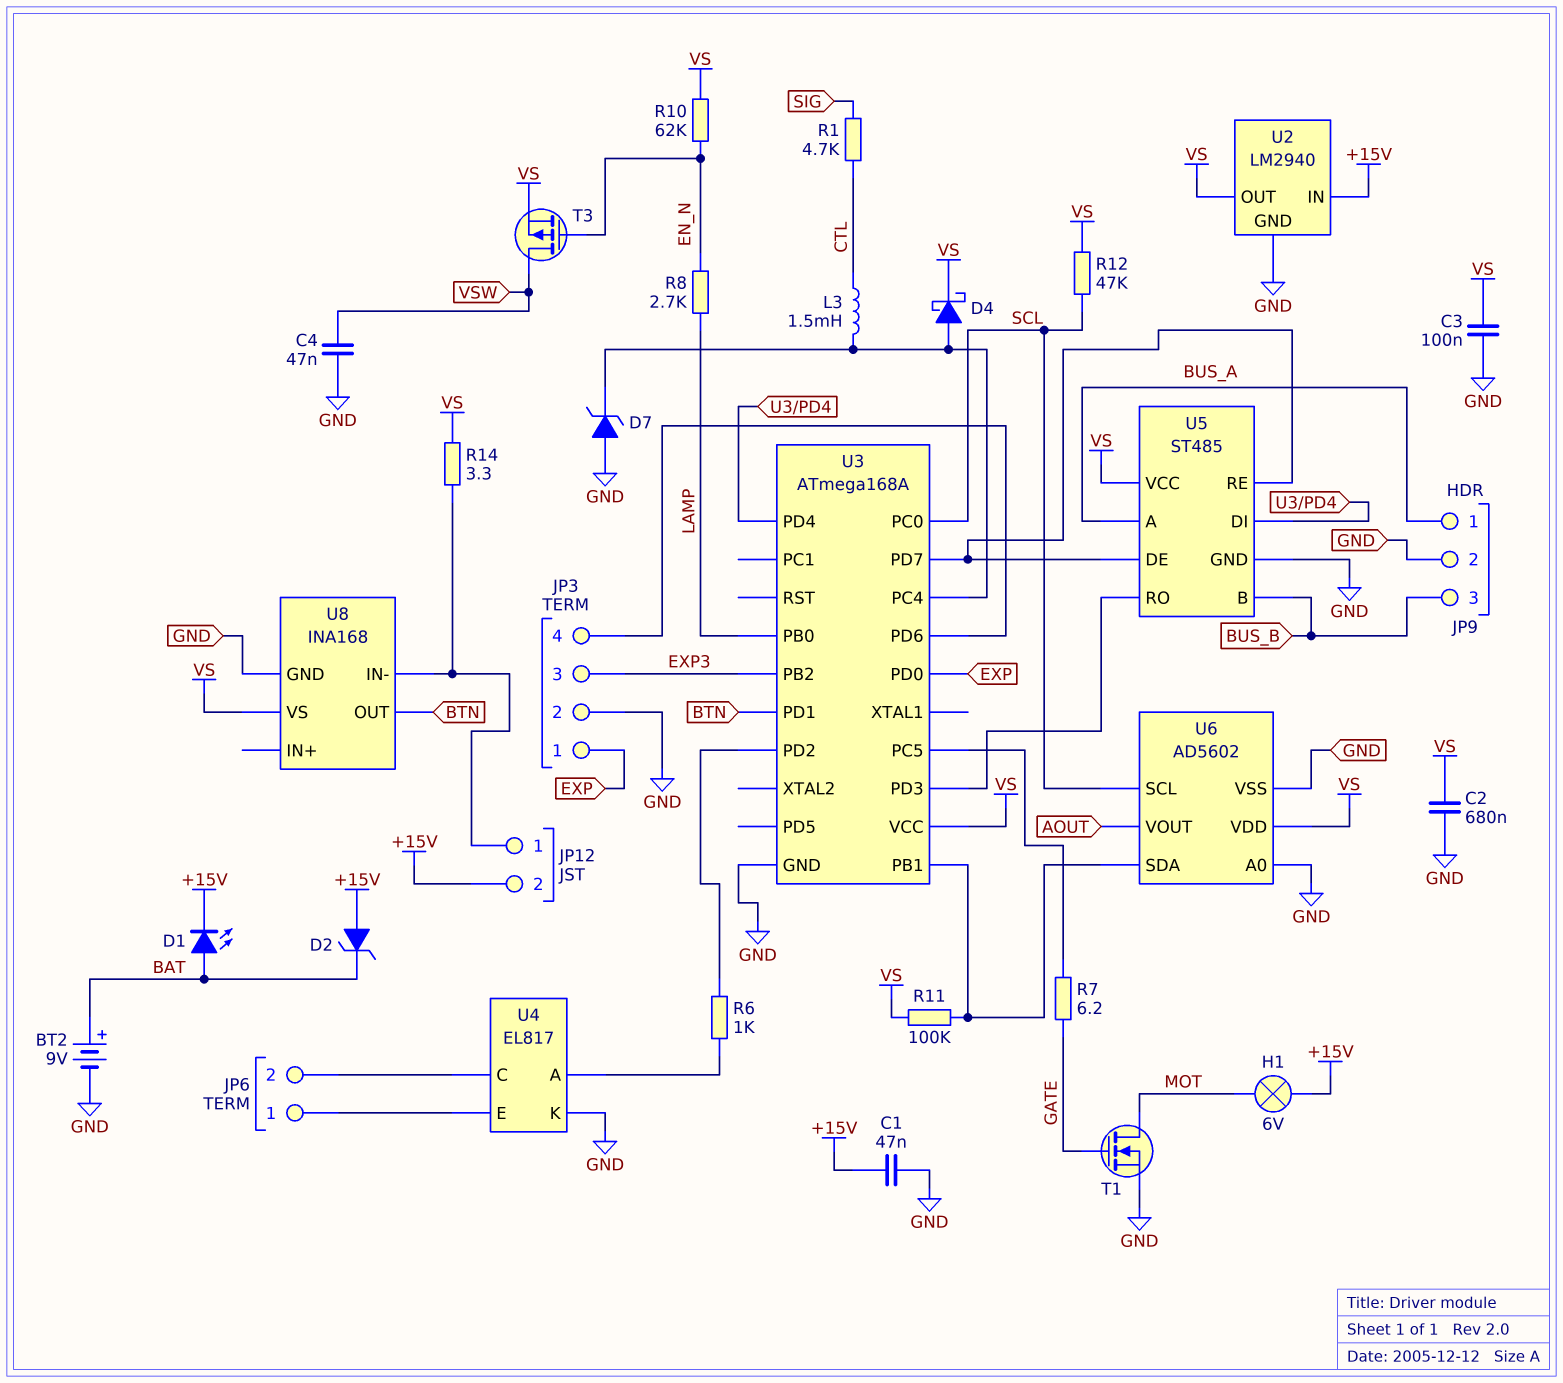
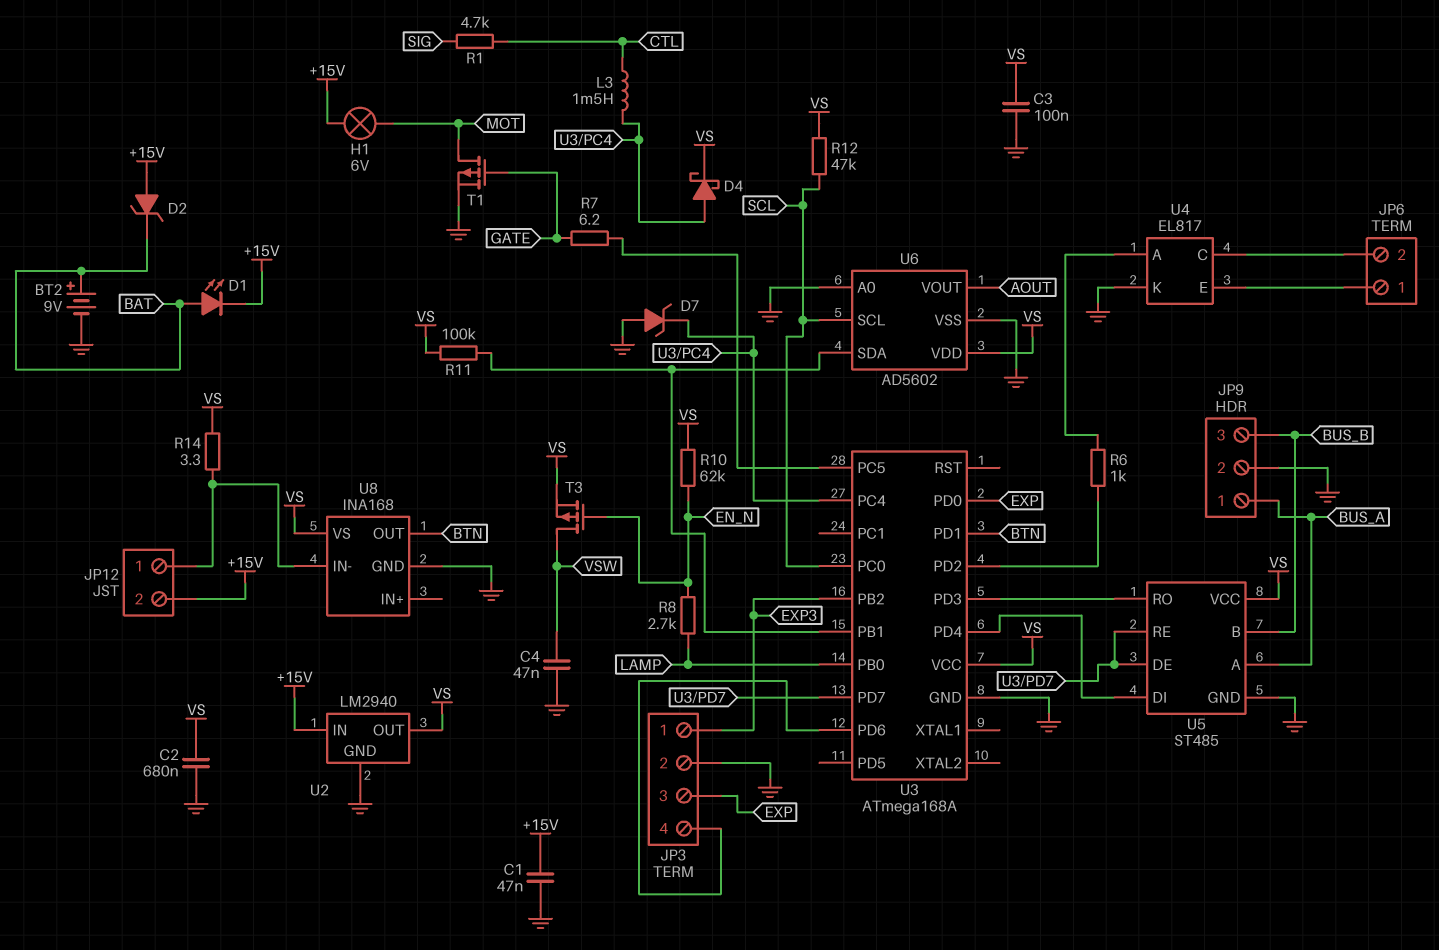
JP3 pin 1: EXP -> EXP3
JP3 pin 3: EXP3 -> EXP
T1: NMOS (G GATE, D MOT, S GND) -> PMOS (G GATE, D MOT, S GND)

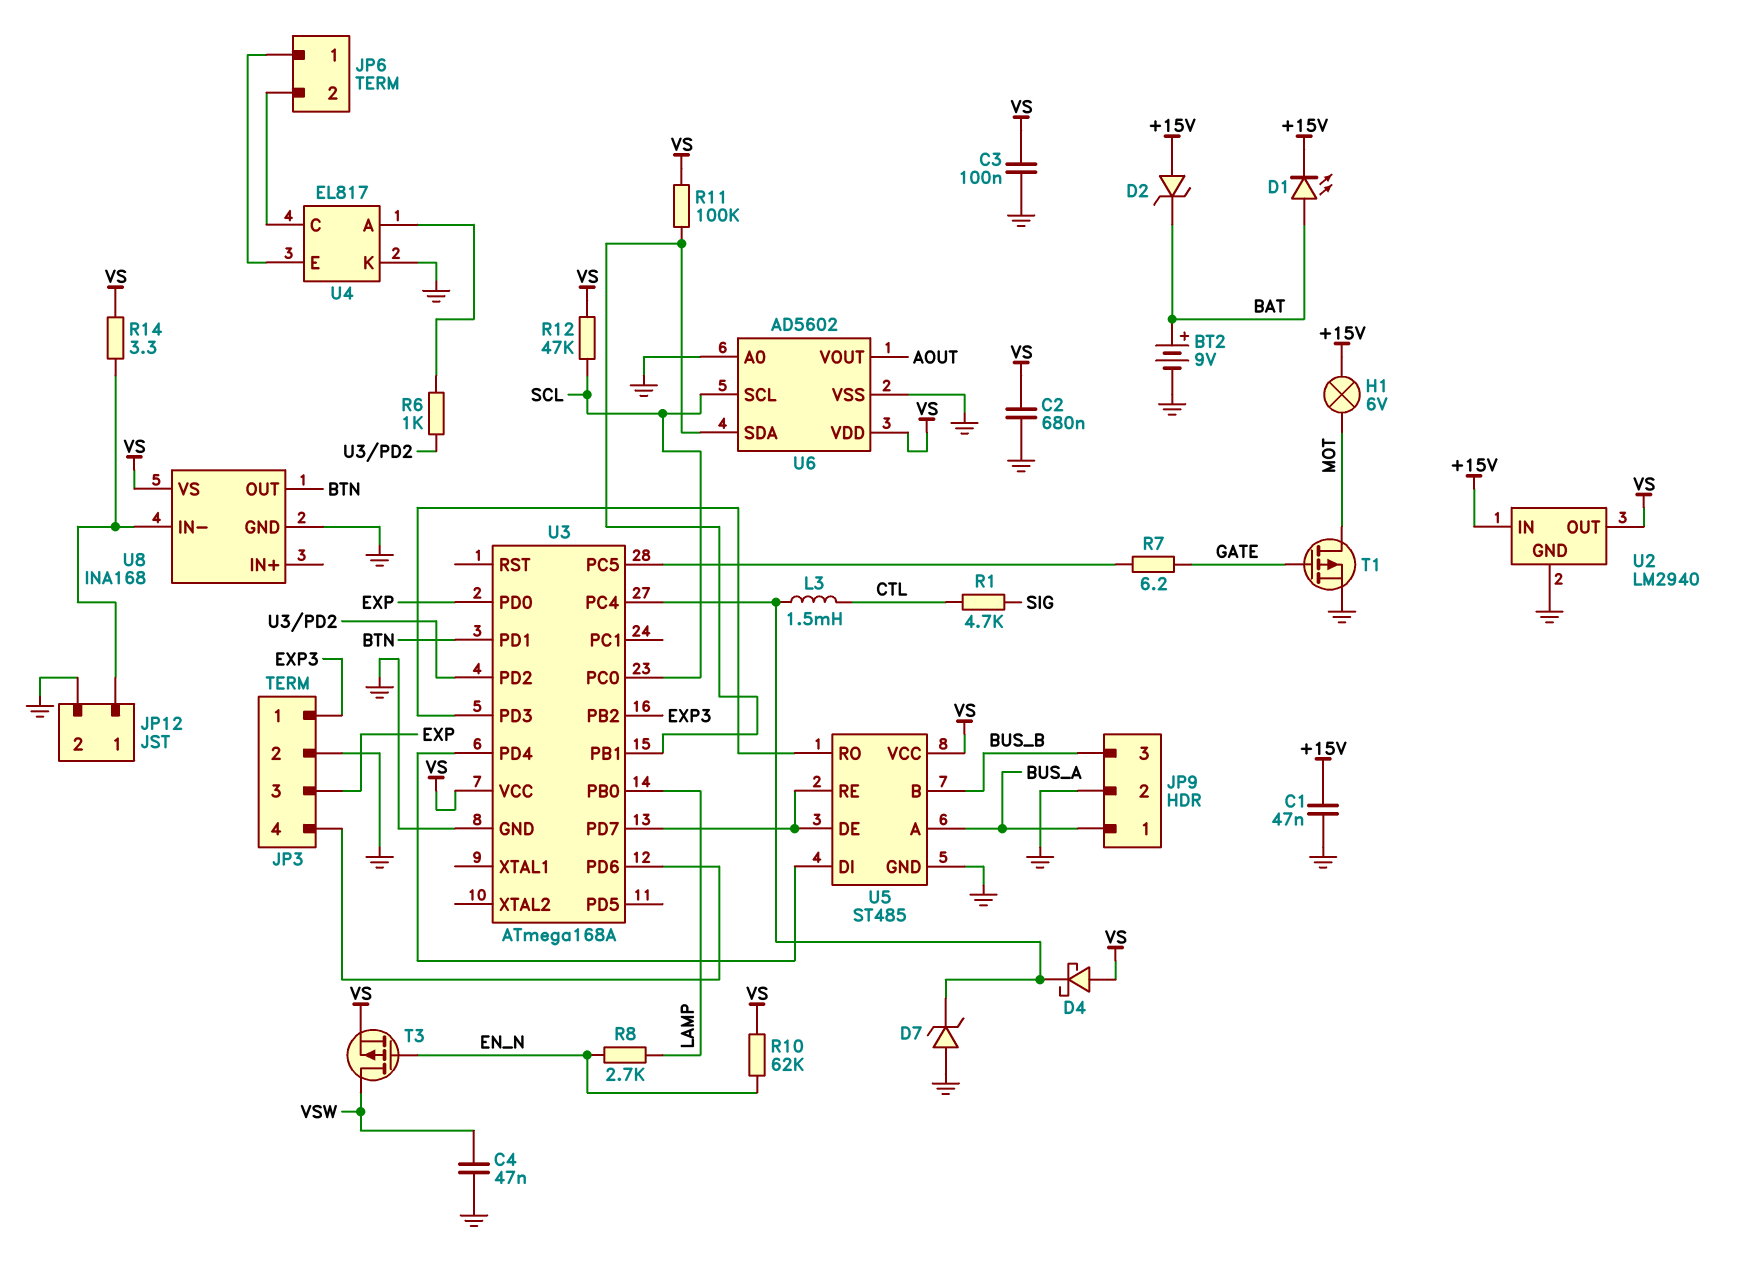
D4: schottky (A U3/PC4, K VS) -> schottky (A VS, K U3/PC4)
JP12 pin 2: +15V -> GND

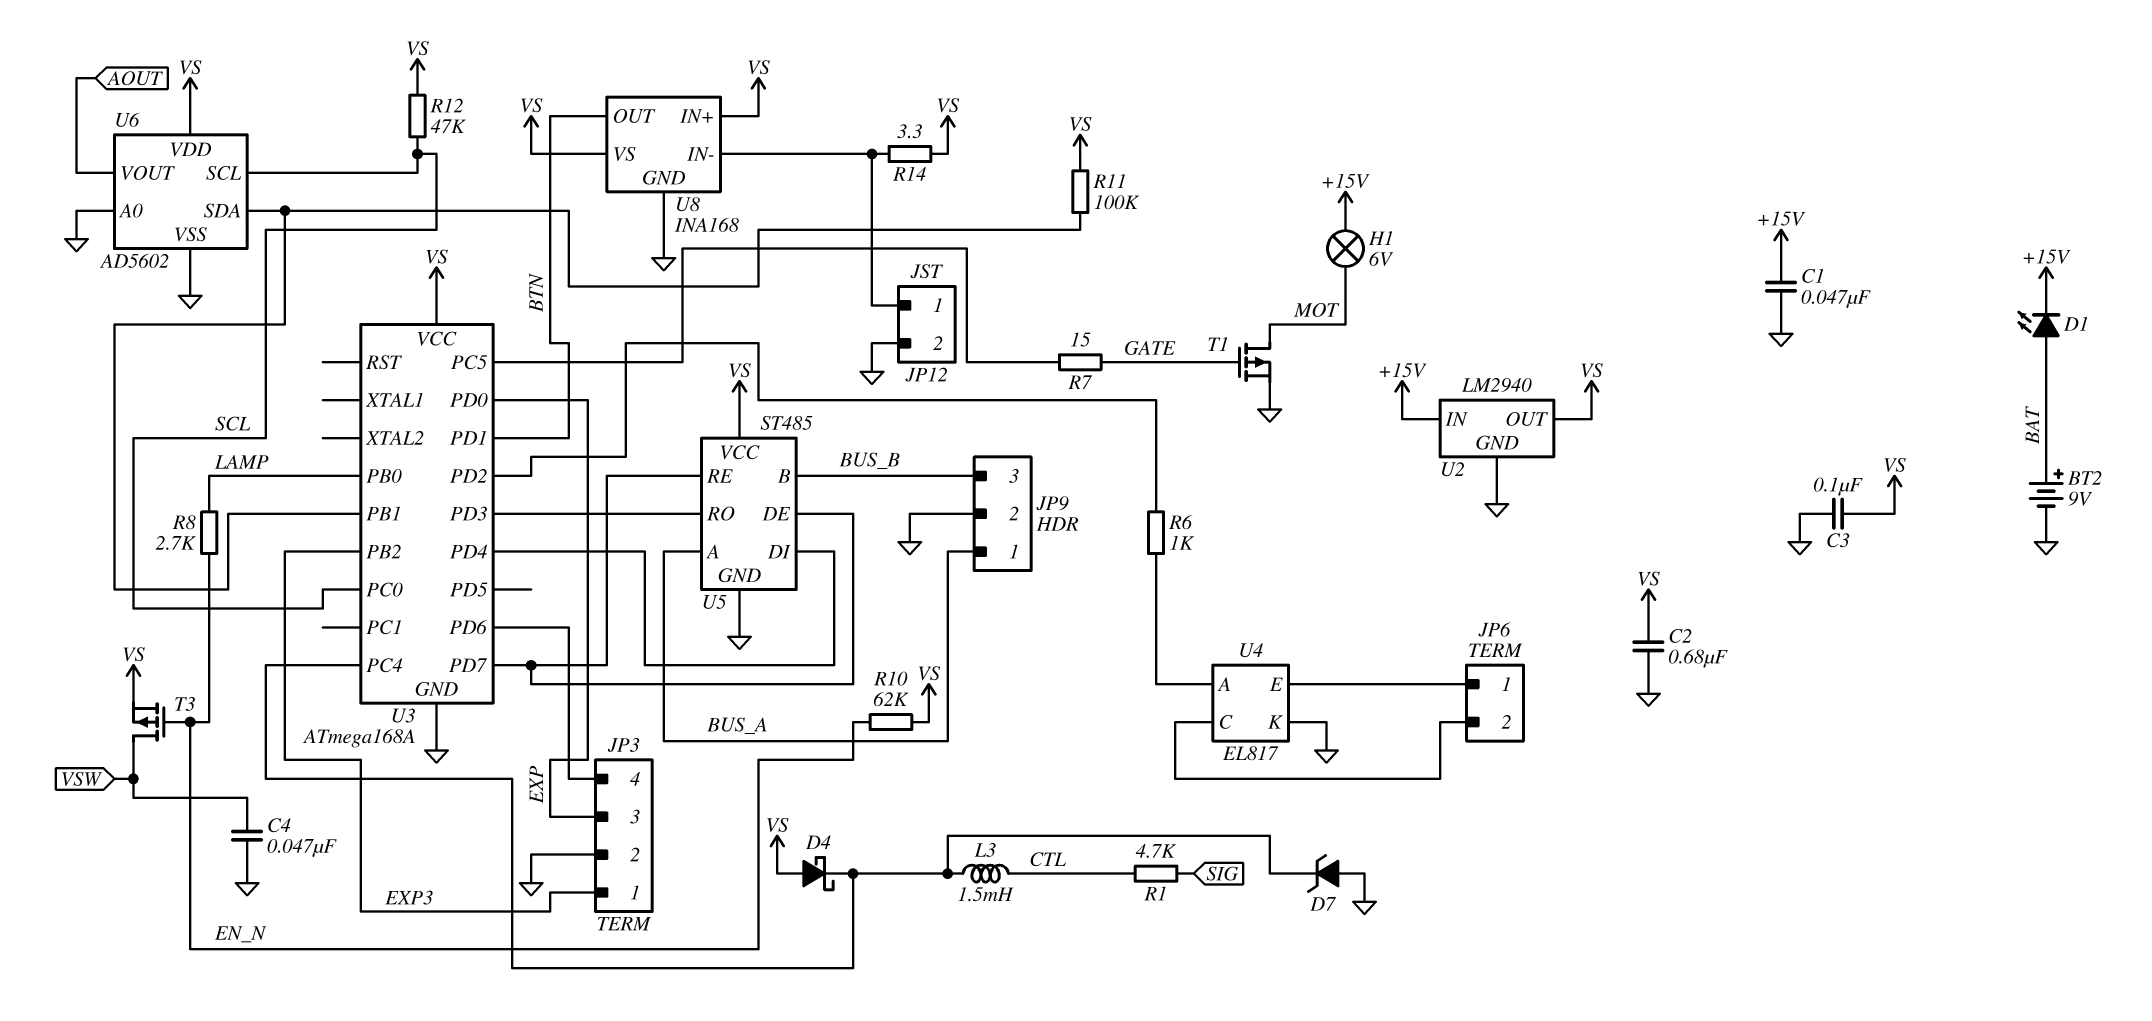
D2: zener (A +15V, K BAT) -> none
R7: 6.2 (GATE, U3/PC5) -> 15 (GATE, U3/PC5)
U8 pin IN+: none -> VS

